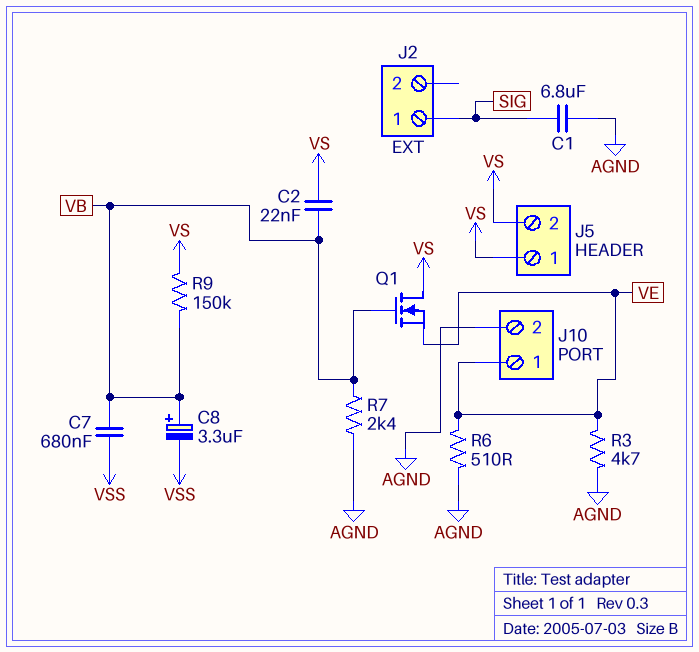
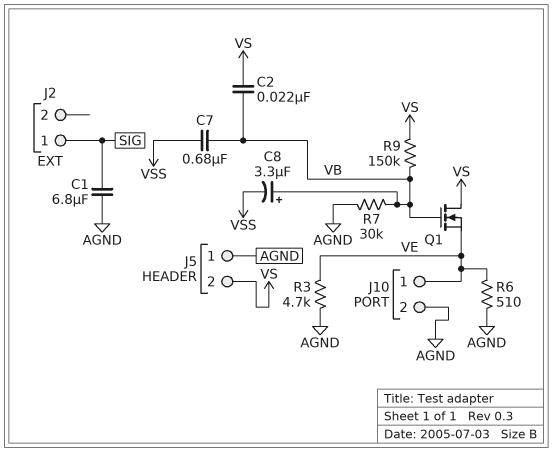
J5 pin 1: VS -> AGND
R7: 2.4k (AGND, VB) -> 30k (AGND, VB)

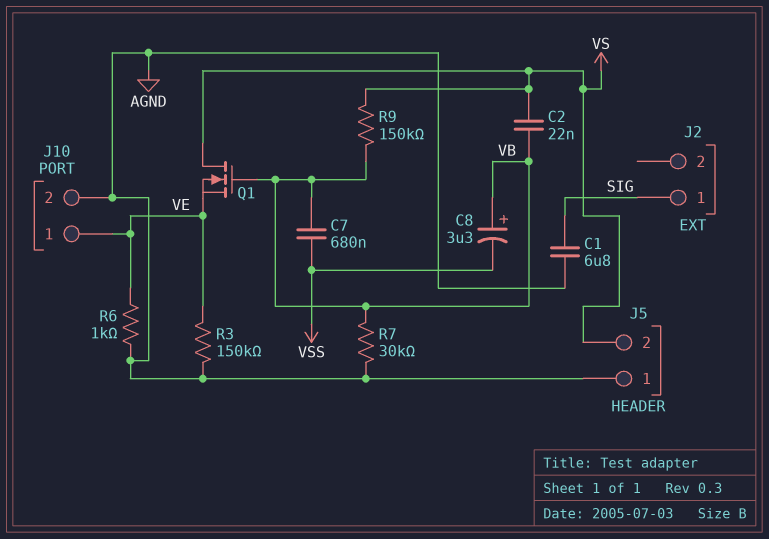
R3: 4.7k (AGND, VE) -> 150k (AGND, VE)
R6: 510 (AGND, VE) -> 1k (AGND, VE)

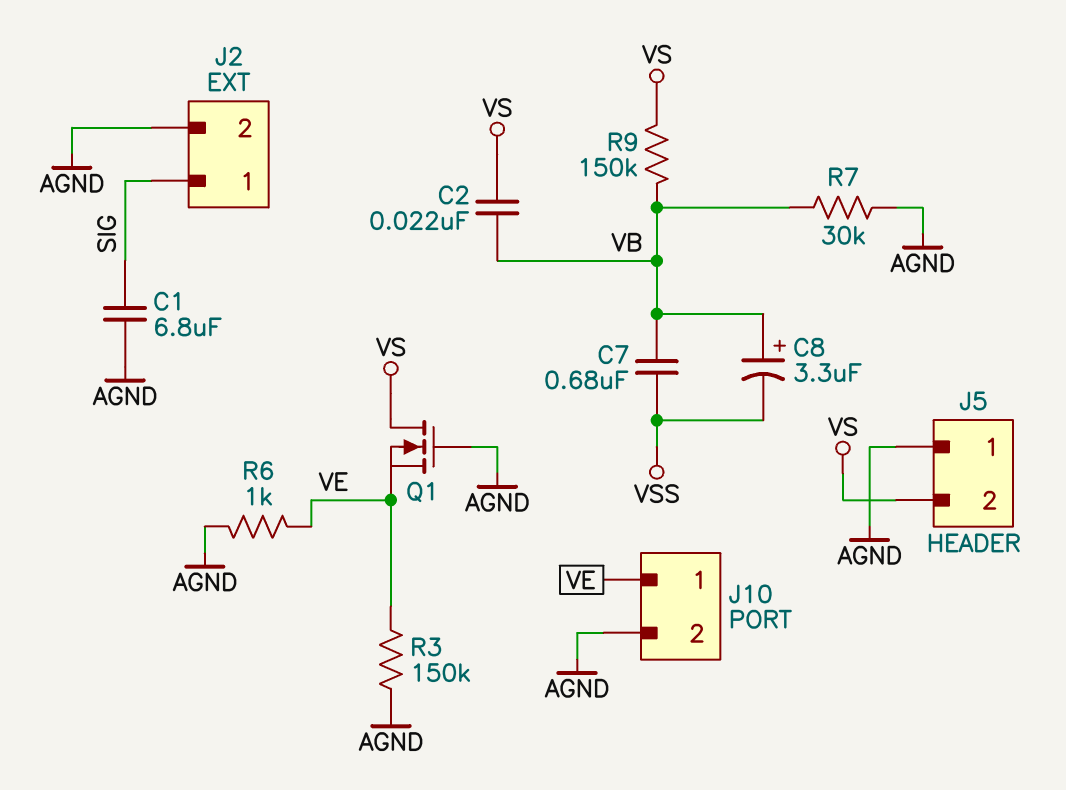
J2 pin 2: none -> AGND
Q1: NMOS (G VB, D VS, S VE) -> NMOS (G AGND, D VS, S VE)

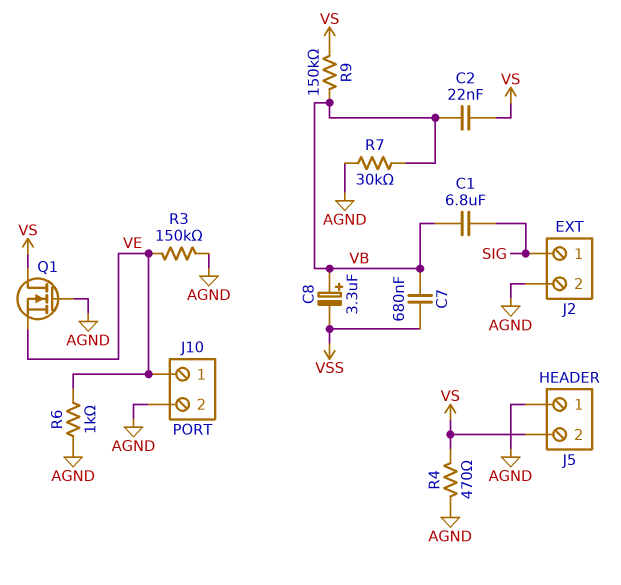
C1: 6.8uF (AGND, SIG) -> 6.8uF (SIG, VB)
R4: none -> 470 (AGND, VS)

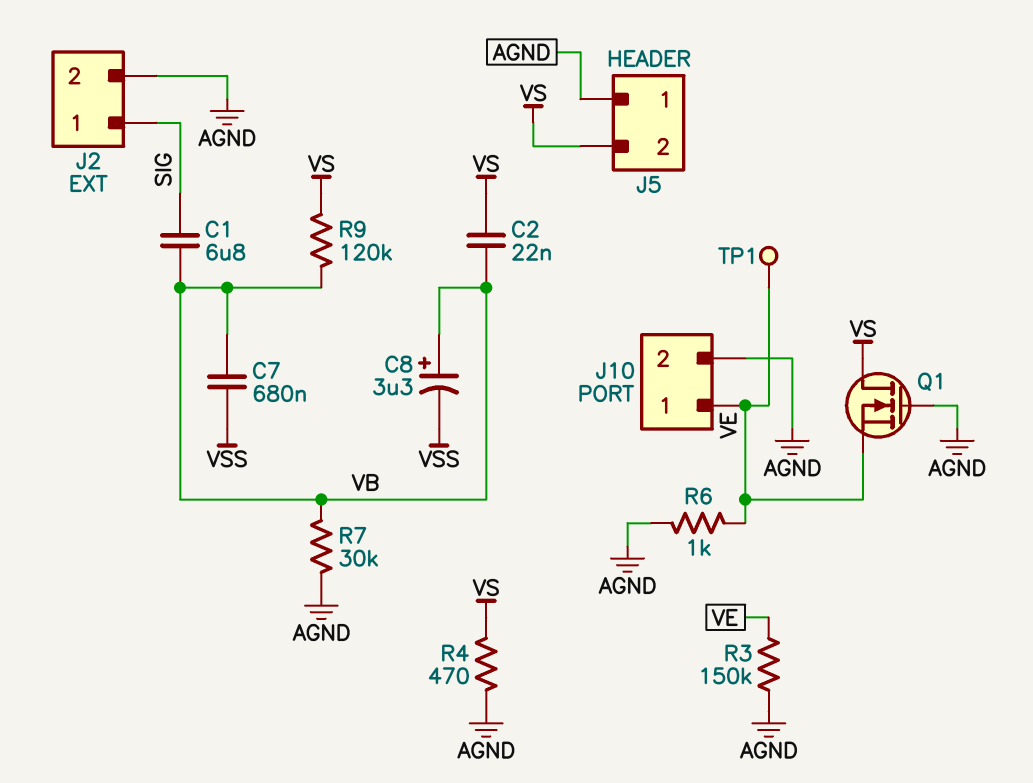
R9: 150k (VB, VS) -> 120k (VB, VS)
TP1: none -> test point (VE)

